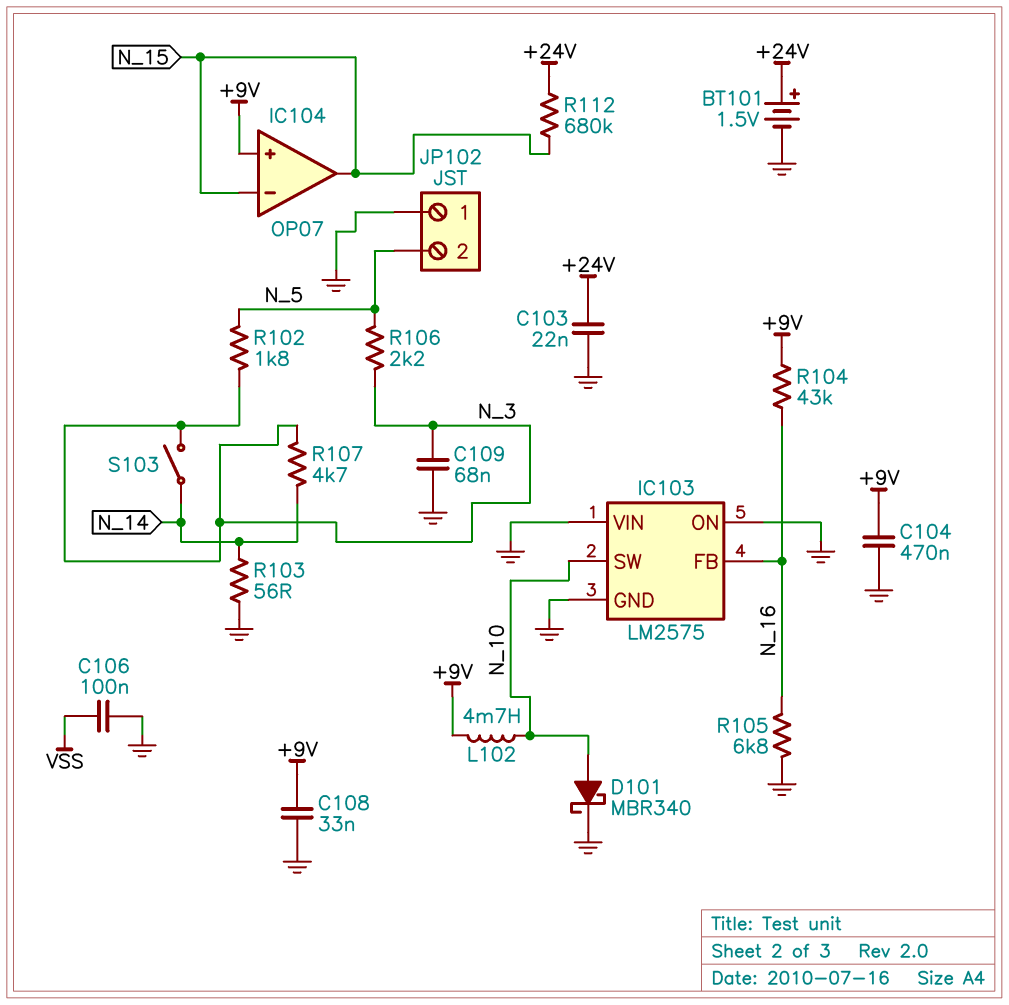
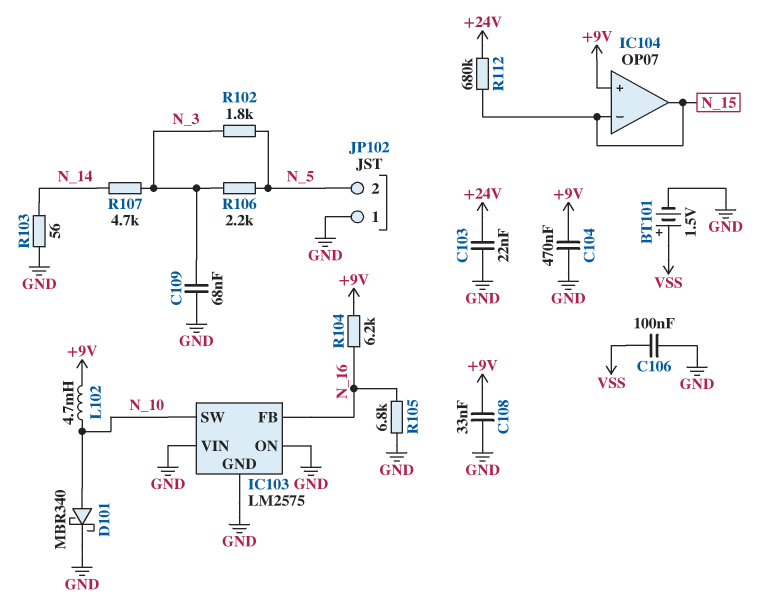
BT101: 1.5V (plus +24V, minus GND) -> 1.5V (plus VSS, minus GND)
R104: 43k (+9V, N_16) -> 6.2k (+9V, N_16)
S103: switch (N_3, N_14) -> none

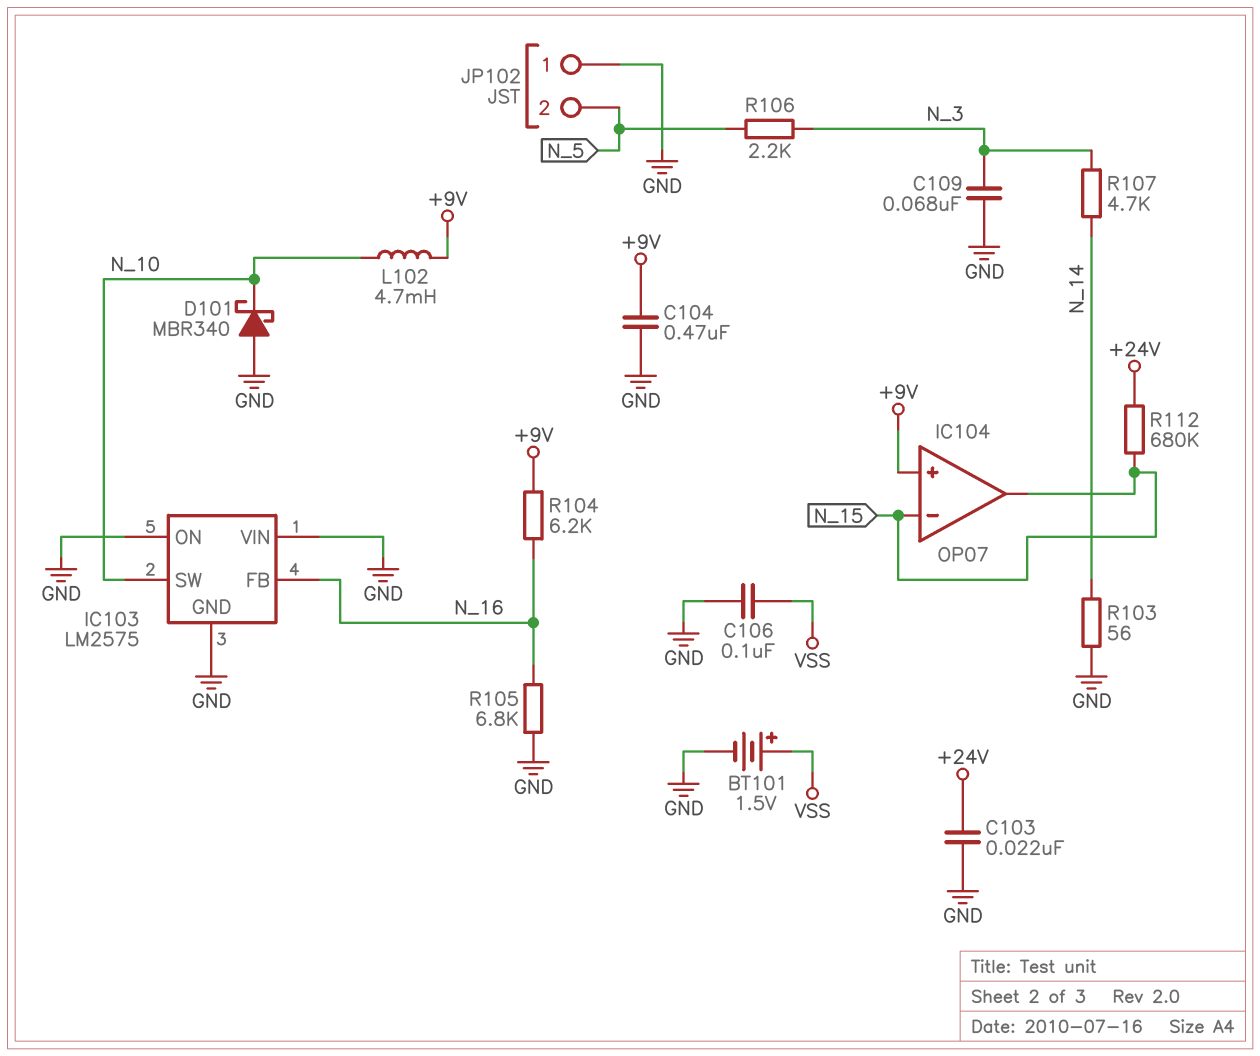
C108: 33nF (+9V, GND) -> none
D101: schottky MBR340 (A N_10, K GND) -> schottky MBR340 (A GND, K N_10)
R102: 1.8k (N_3, N_5) -> none

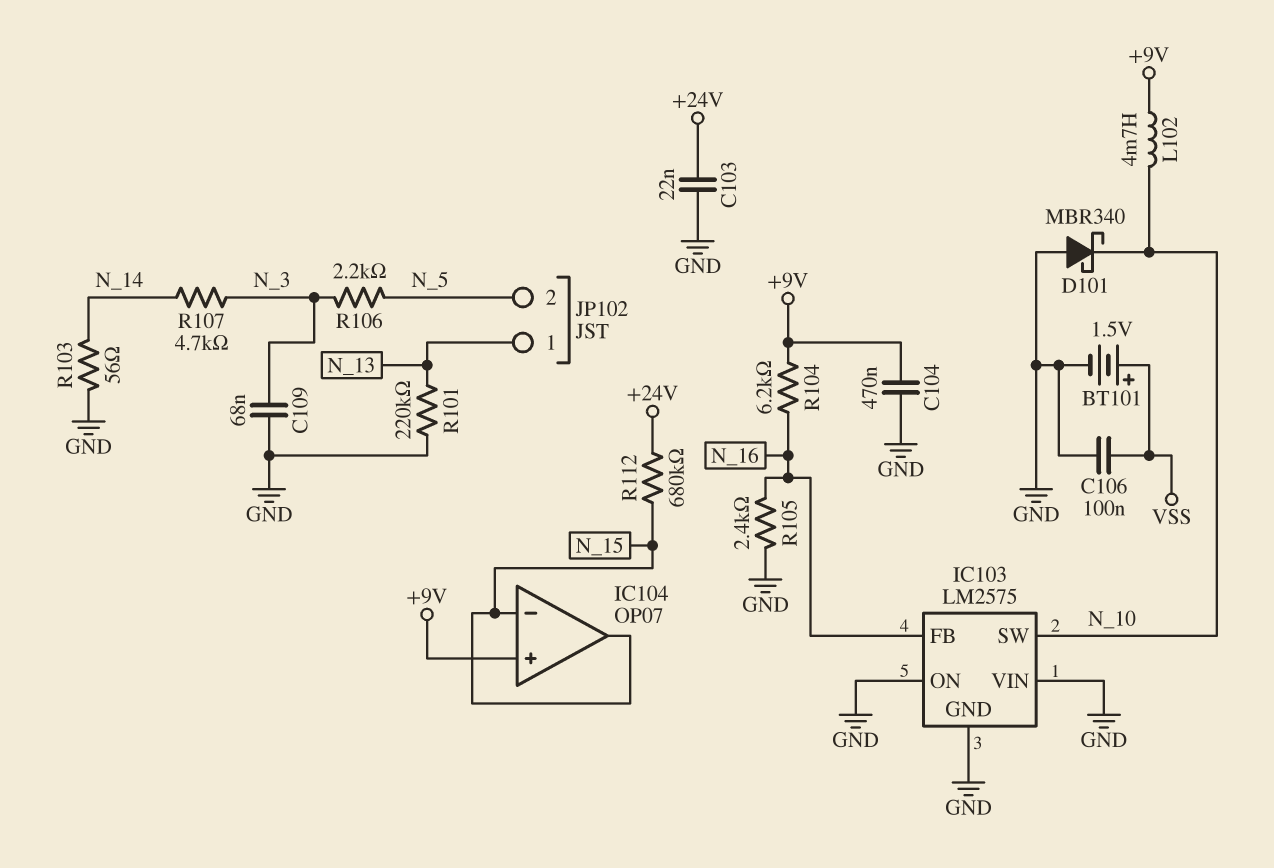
JP102 pin 1: GND -> N_13
R101: none -> 220k (GND, N_13)
R105: 6.8k (GND, N_16) -> 2.4k (GND, N_16)

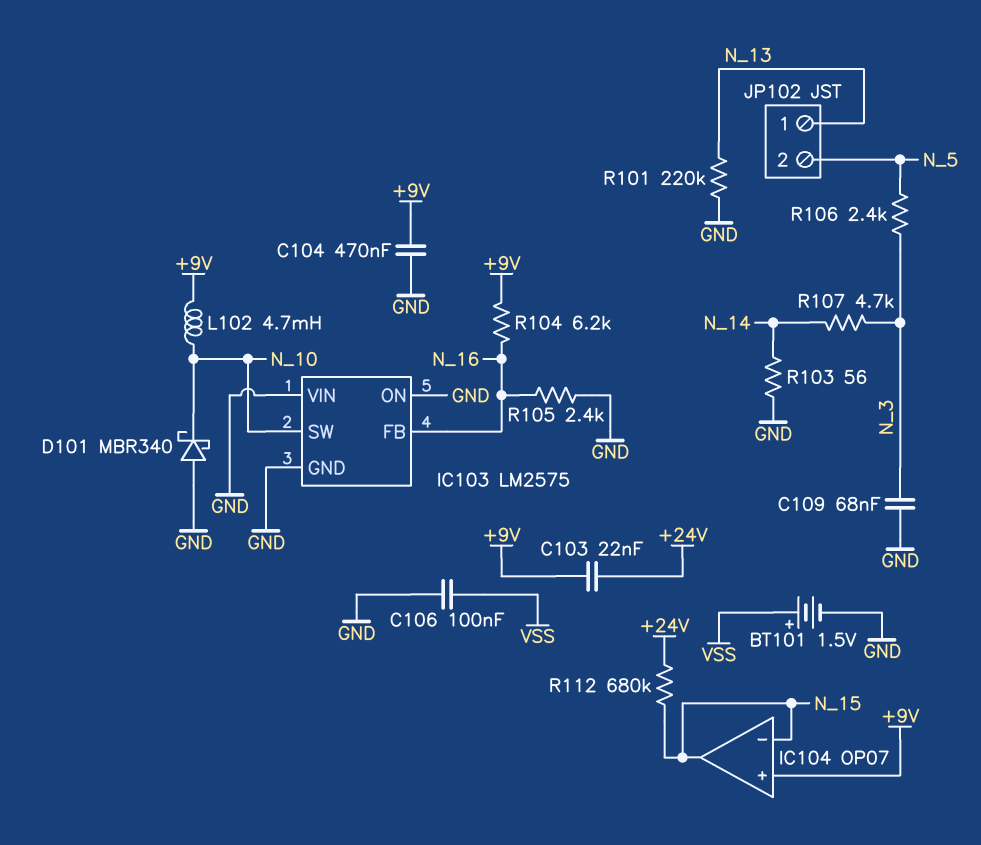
C103: 22nF (+24V, GND) -> 22nF (+9V, +24V)
R106: 2.2k (N_3, N_5) -> 2.4k (N_3, N_5)

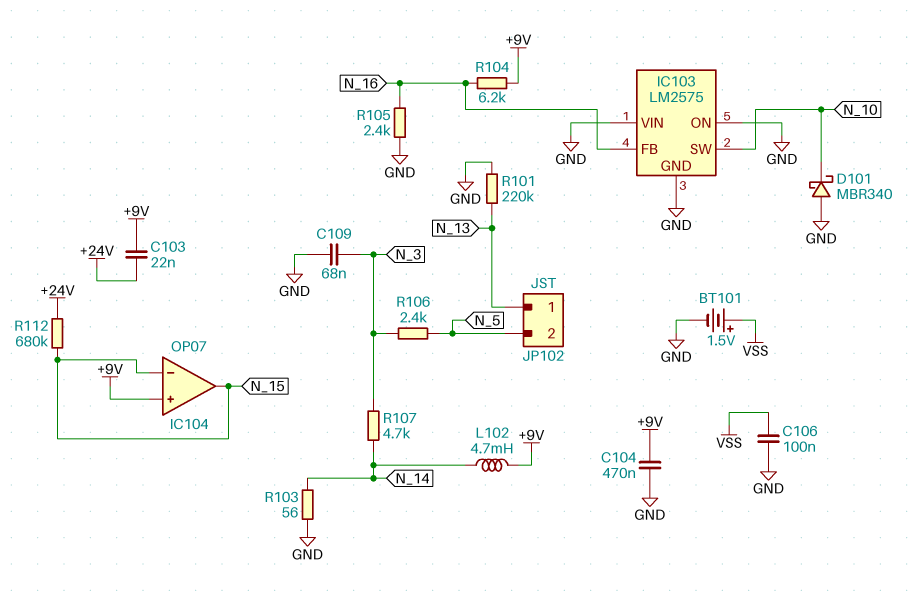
L102: 4.7mH (+9V, N_10) -> 4.7mH (+9V, N_14)

